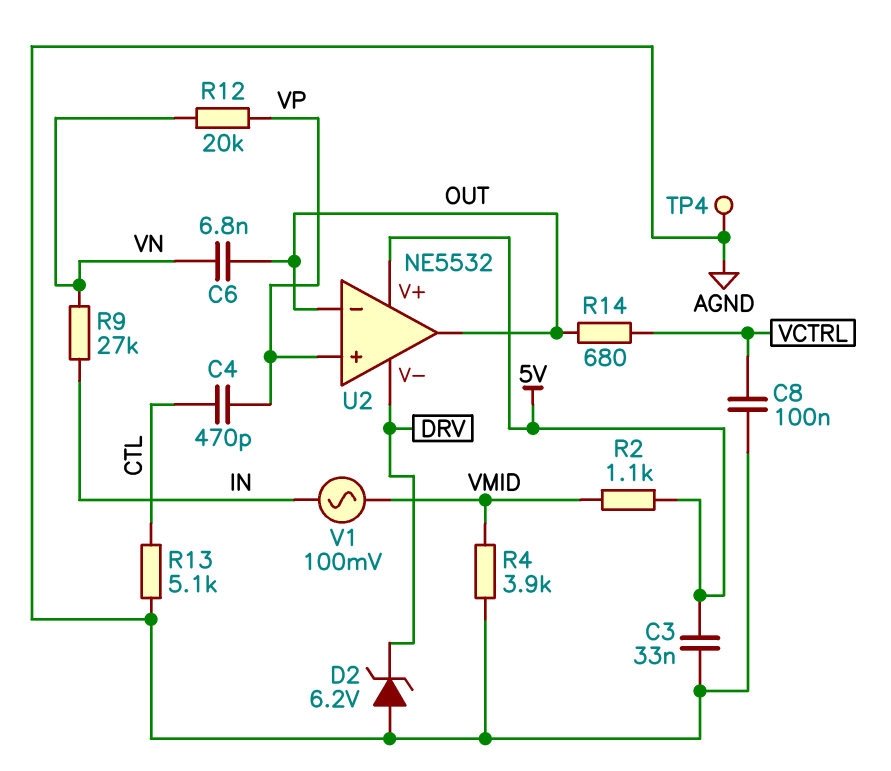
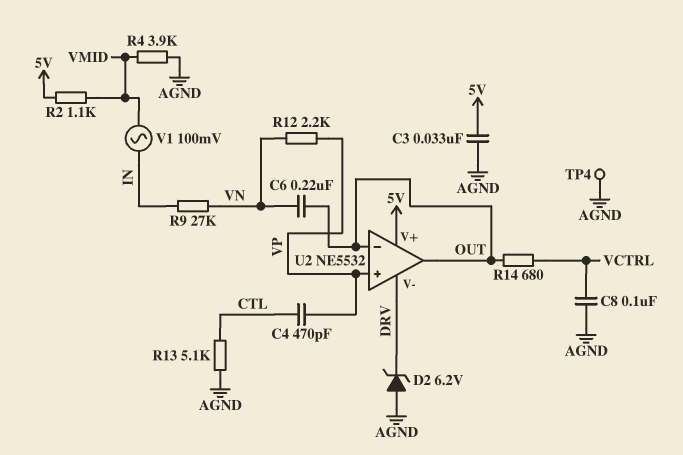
C6: 6.8nF (OUT, VN) -> 220nF (OUT, VN)
R12: 20k (VN, VP) -> 2.2k (VN, VP)

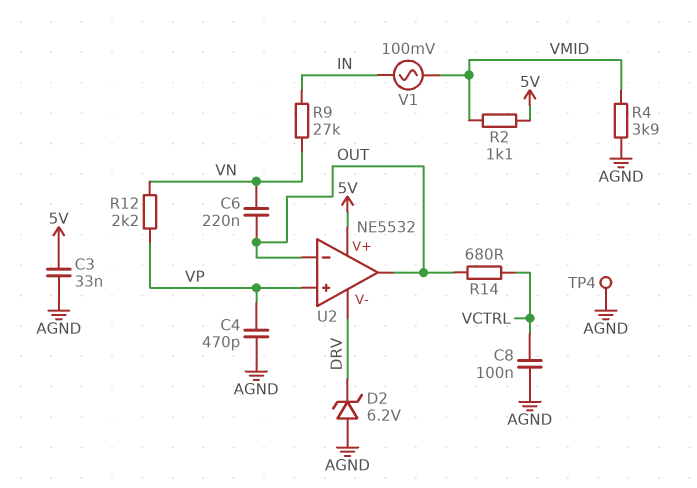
C4: 470pF (CTL, VP) -> 470pF (AGND, VP)
R13: 5.1k (AGND, CTL) -> none

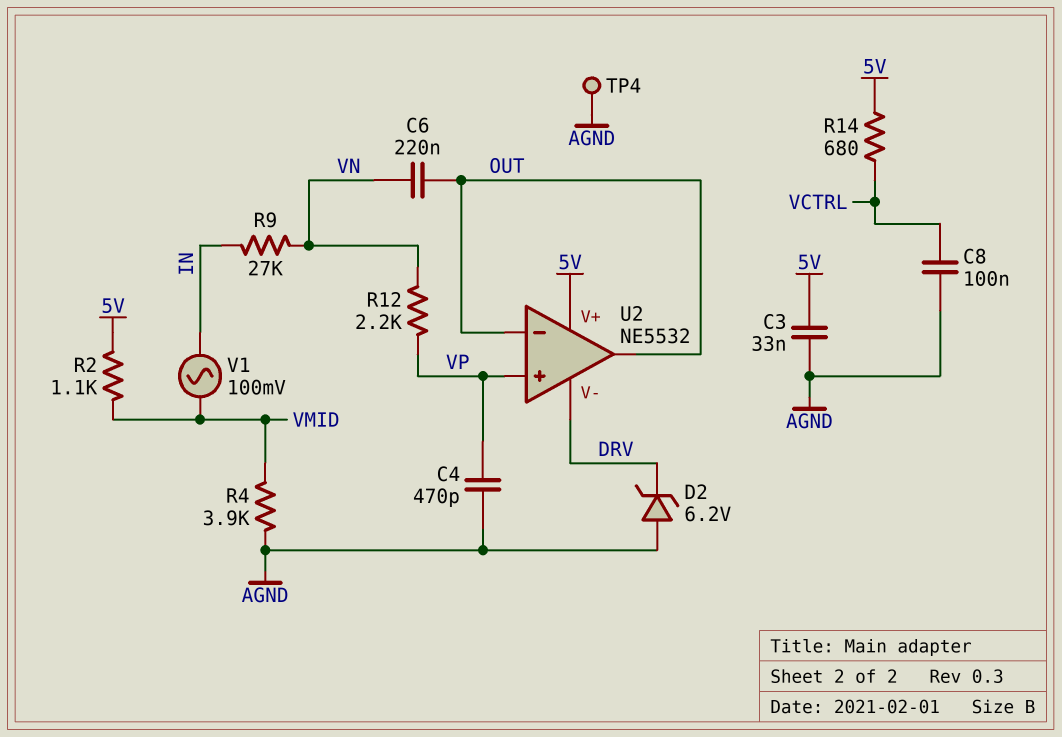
R14: 680 (OUT, VCTRL) -> 680 (5V, VCTRL)

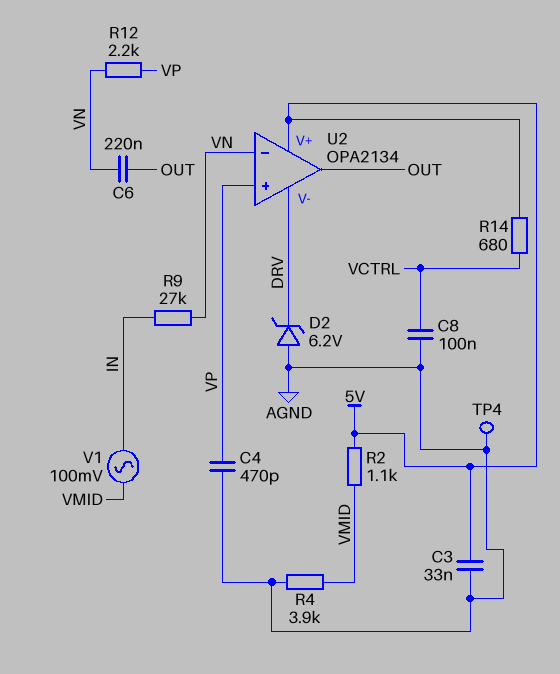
U2: NE5532 -> OPA2134
U2 pin in-: OUT -> VN

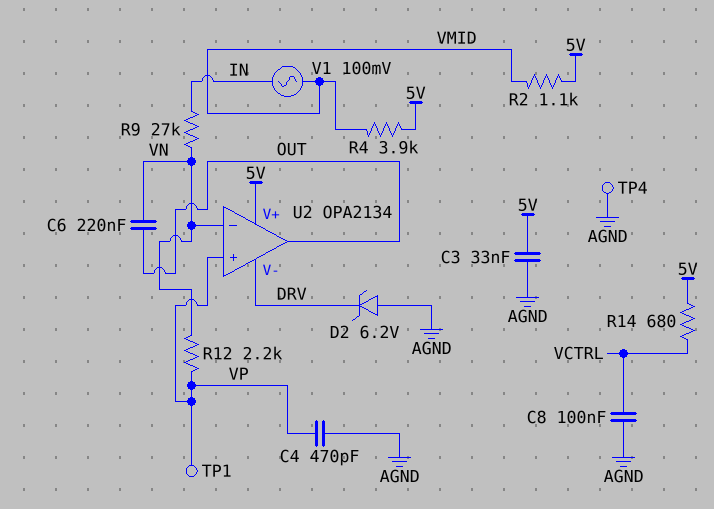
R4: 3.9k (AGND, VMID) -> 3.9k (5V, VMID)
TP1: none -> test point (VP)

